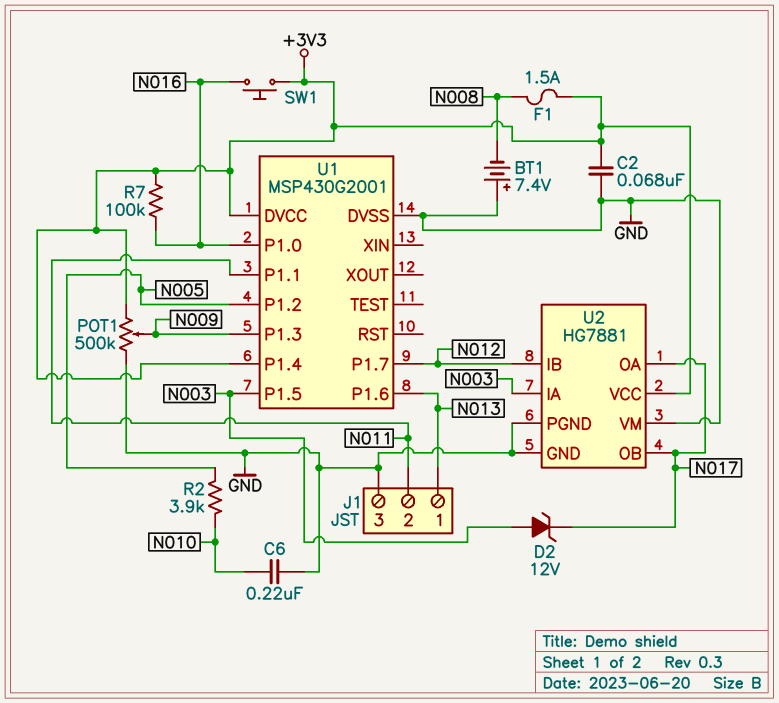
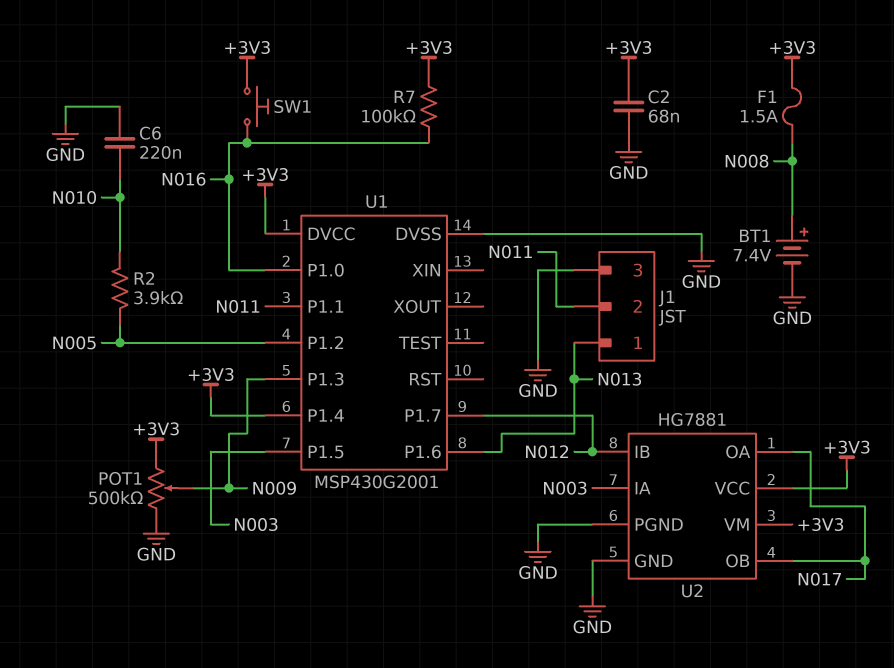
BT1: 7.4V (plus GND, minus N008) -> 7.4V (plus N008, minus GND)
D2: zener 12V (A N003, K N017) -> none
U2 pin VM: GND -> +3V3

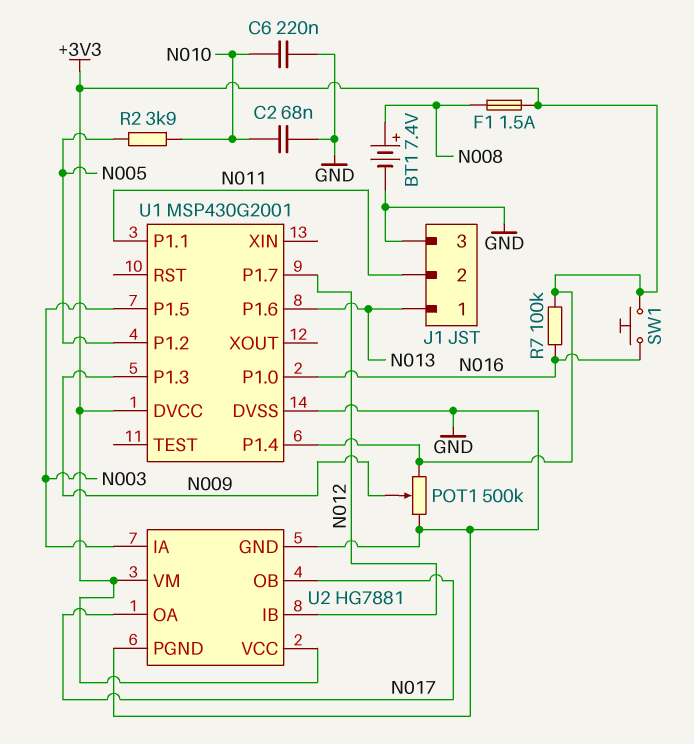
C2: 68nF (+3V3, GND) -> 68nF (GND, N010)

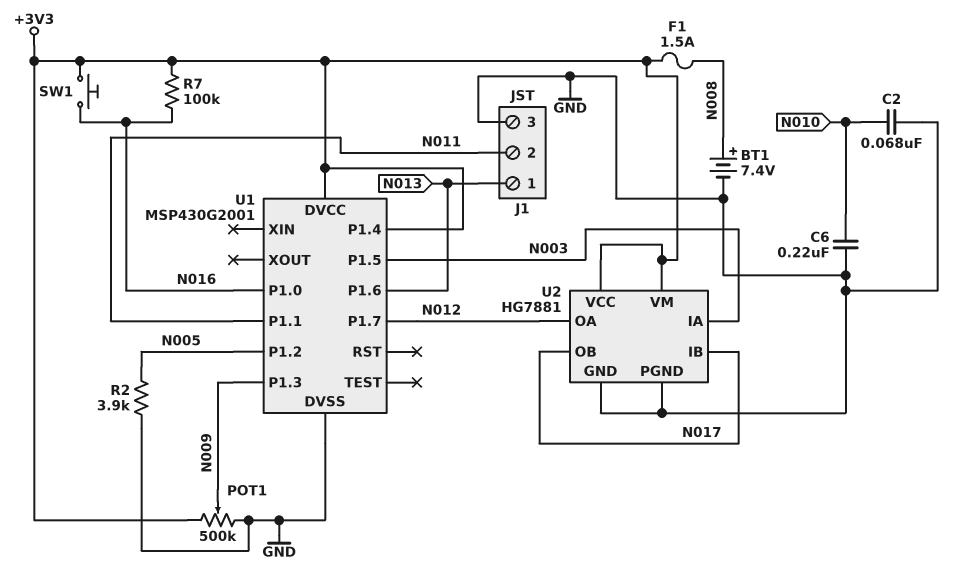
R2: 3.9k (N005, N010) -> 3.9k (GND, N005)
U2 pin IB: N012 -> N017
U2 pin OA: N017 -> N012

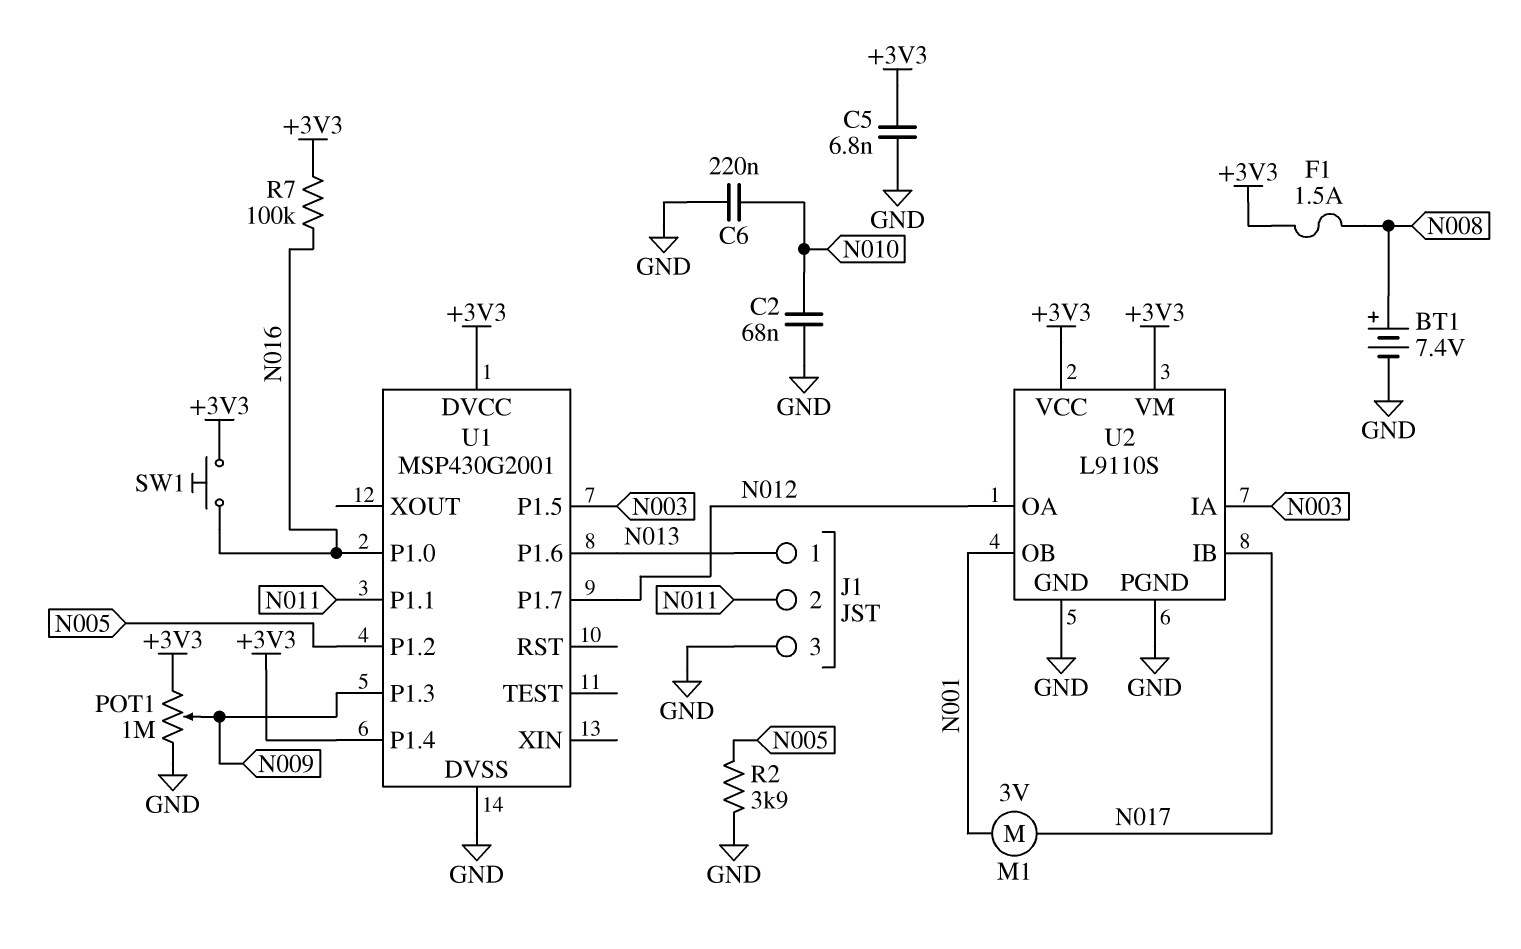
C5: none -> 6.8nF (+3V3, GND)
M1: none -> motor 3V (N001, N017)
POT1: 500k (+3V3, GND, wiper N009) -> 1M (+3V3, GND, wiper N009)
U2: HG7881 -> L9110S
U2 pin OB: N017 -> N001

